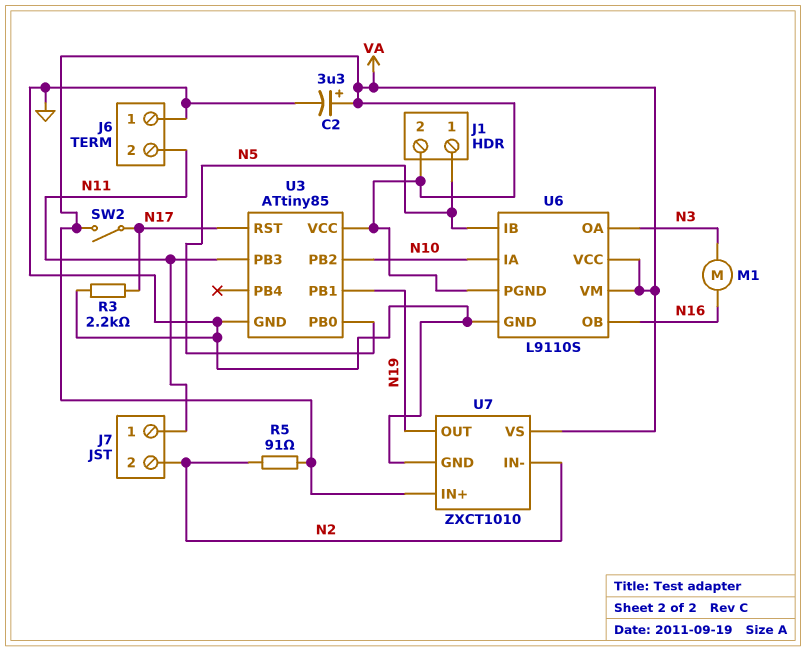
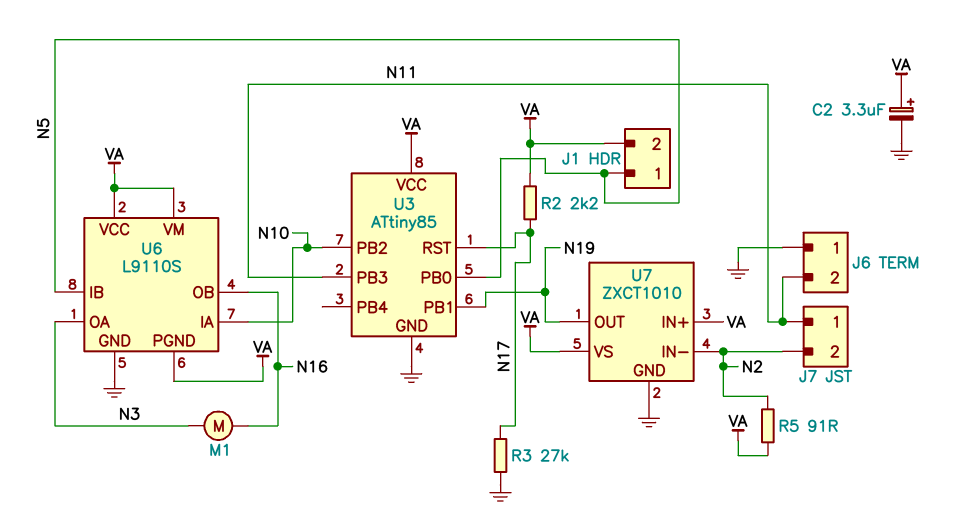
R2: none -> 2.2k (N17, VA)
R3: 2.2k (GND, N17) -> 27k (GND, N17)
SW2: switch (N17, VA) -> none

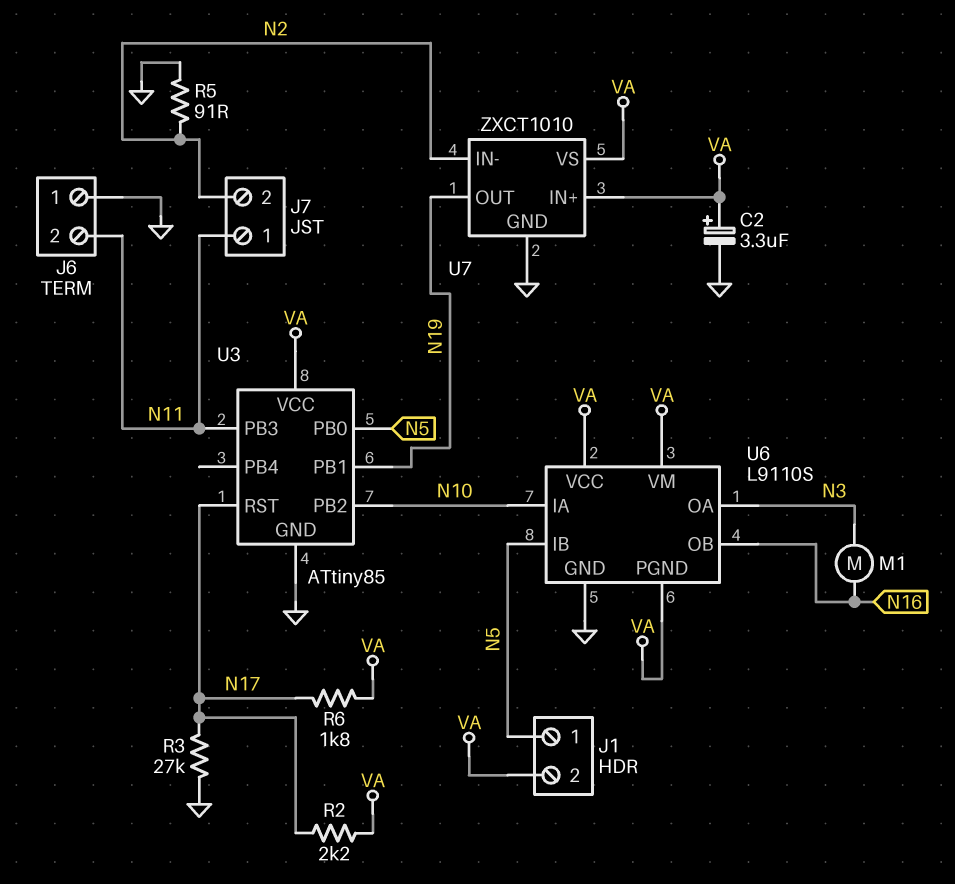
R5: 91 (N2, VA) -> 91 (GND, N2)
R6: none -> 1.8k (N17, VA)

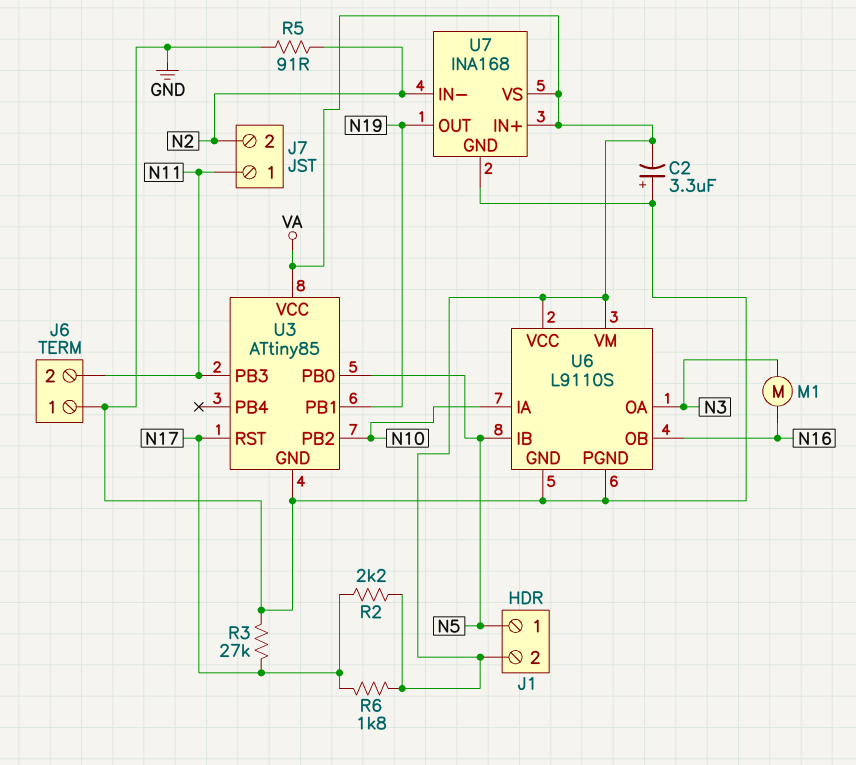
C2: 3.3uF (plus VA, minus GND) -> 3.3uF (plus GND, minus VA)
U6 pin PGND: VA -> GND
U7: ZXCT1010 -> INA168

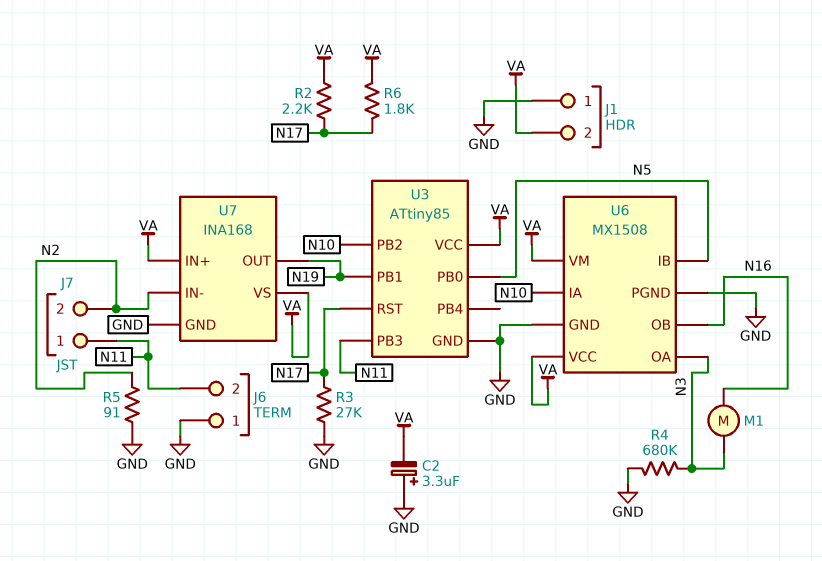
J1 pin 1: N5 -> GND
R4: none -> 680k (GND, N3)
U6: L9110S -> MX1508

